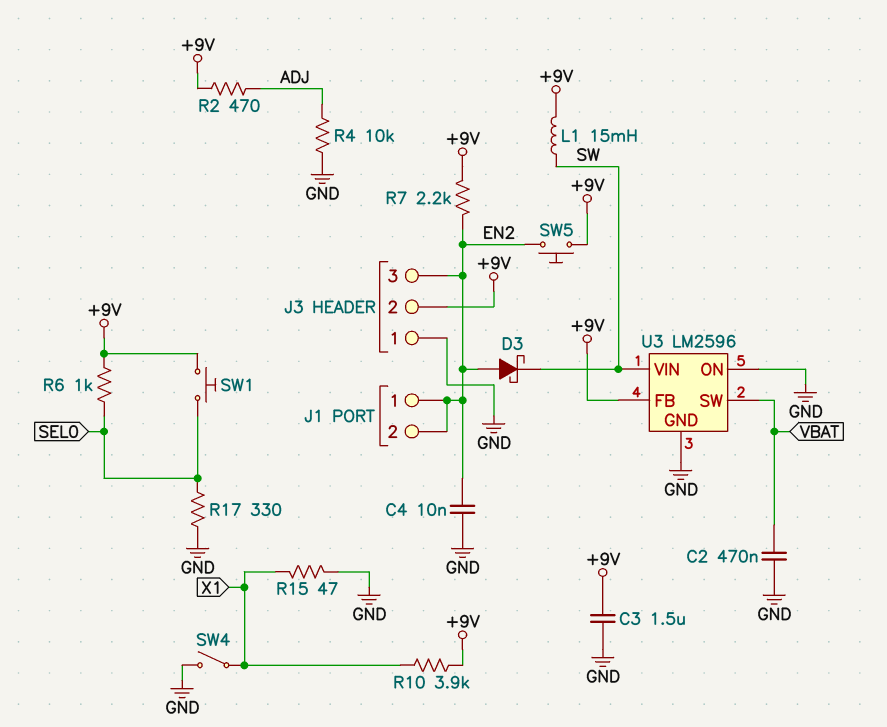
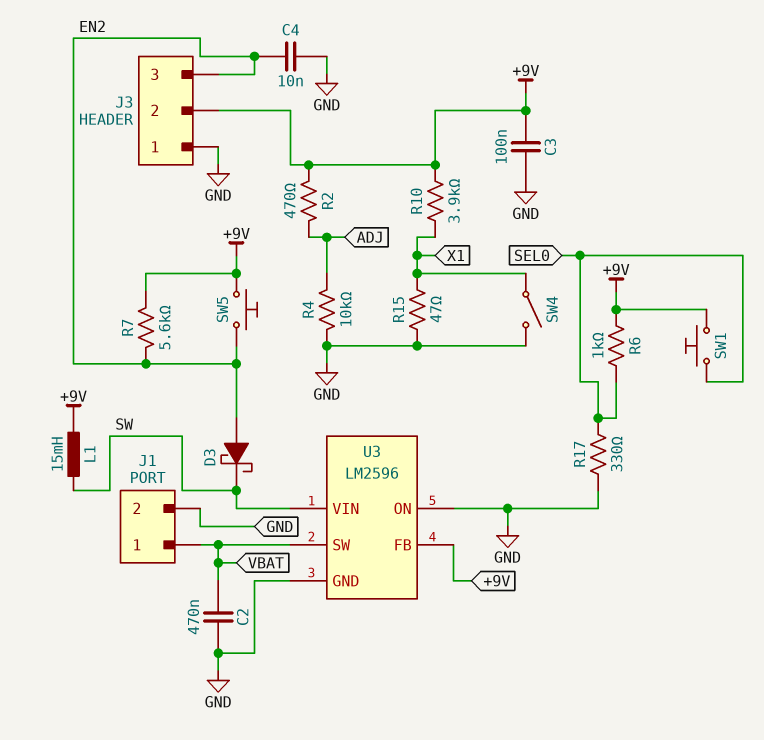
C3: 1.5uF (+9V, GND) -> 100nF (+9V, GND)
J1 pin 1: EN2 -> VBAT
J1 pin 2: EN2 -> GND
R7: 2.2k (+9V, EN2) -> 5.6k (+9V, EN2)

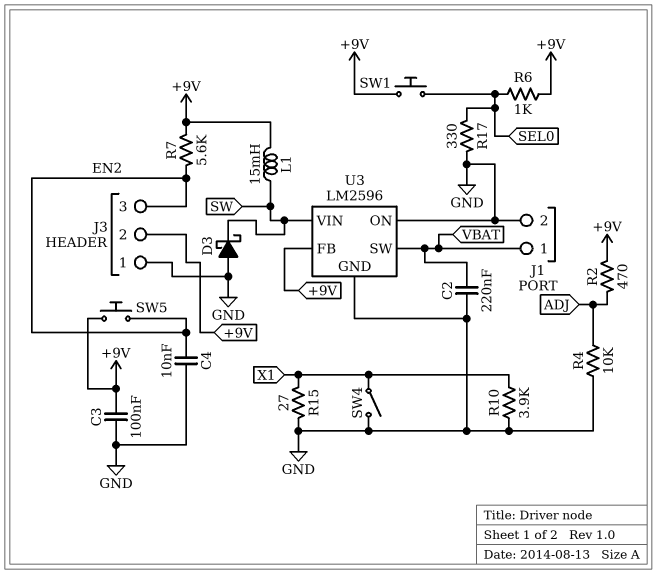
C2: 470nF (GND, VBAT) -> 220nF (GND, VBAT)
D3: schottky (A EN2, K SW) -> schottky (A GND, K SW)
R10: 3.9k (+9V, X1) -> 3.9k (GND, X1)
R15: 47 (GND, X1) -> 27 (GND, X1)

